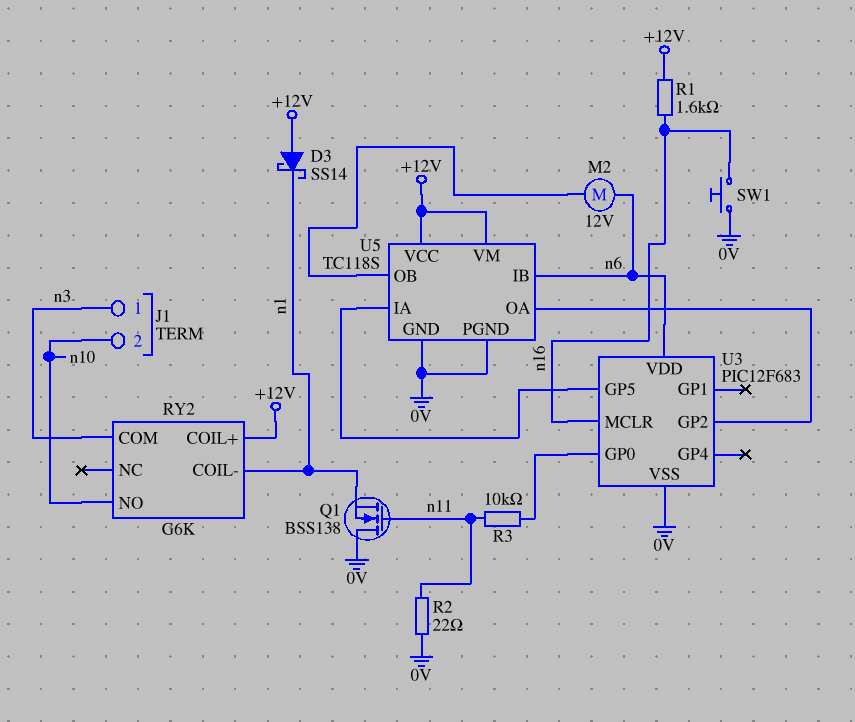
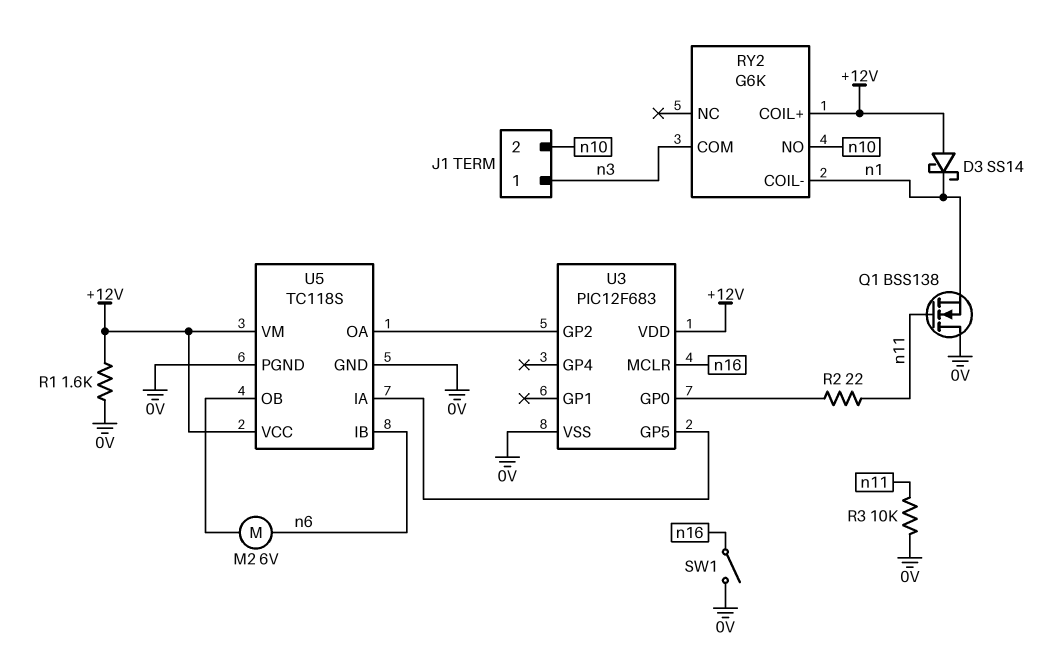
M2: motor 12V (U5/OB, n6) -> motor 6V (U5/OB, n6)
R1: 1.6k (+12V, n16) -> 1.6k (+12V, 0V)
R2: 22 (0V, n11) -> 22 (U3/GP0, n11)
R3: 10k (U3/GP0, n11) -> 10k (0V, n11)
SW1: button (0V, n16) -> switch (0V, n16)
U3 pin VDD: n6 -> +12V

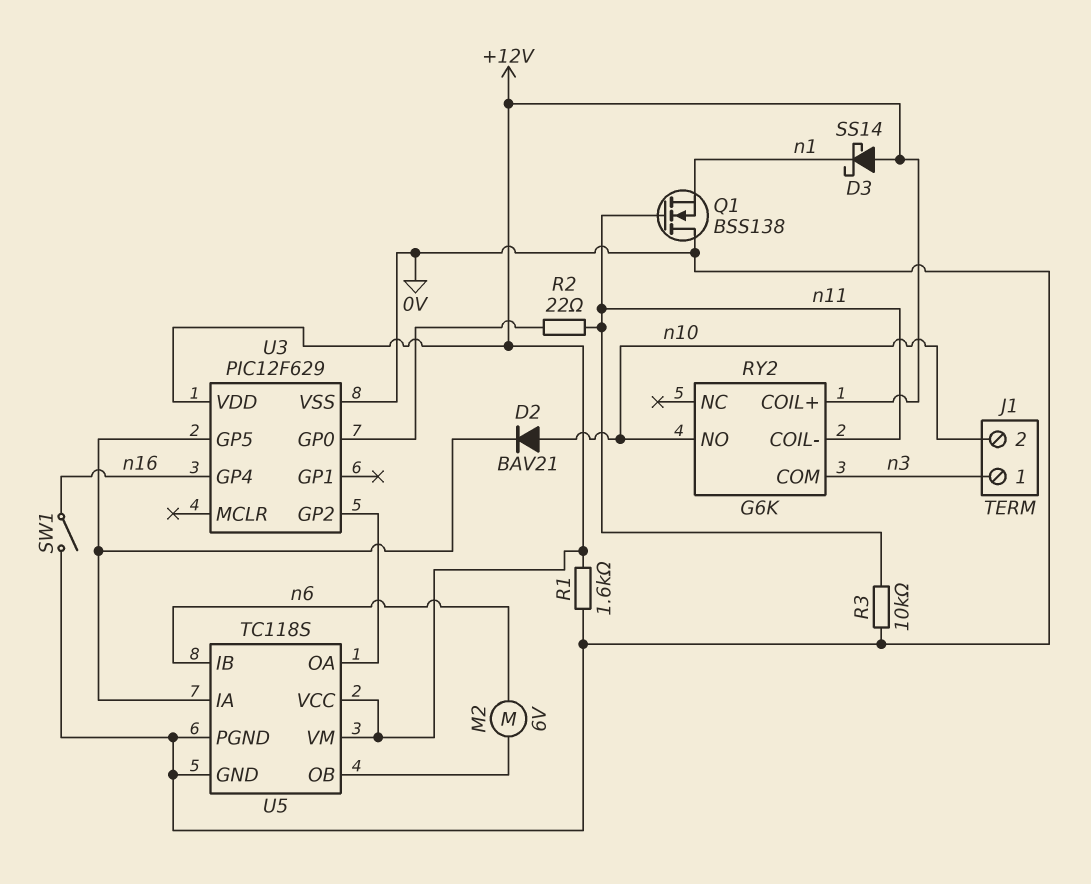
D2: none -> diode BAV21 (A n10, K U3/GP5)
RY2 pin COIL-: n1 -> n11
U3: PIC12F683 -> PIC12F629
U3 pin GP4: none -> n16
U3 pin MCLR: n16 -> none

